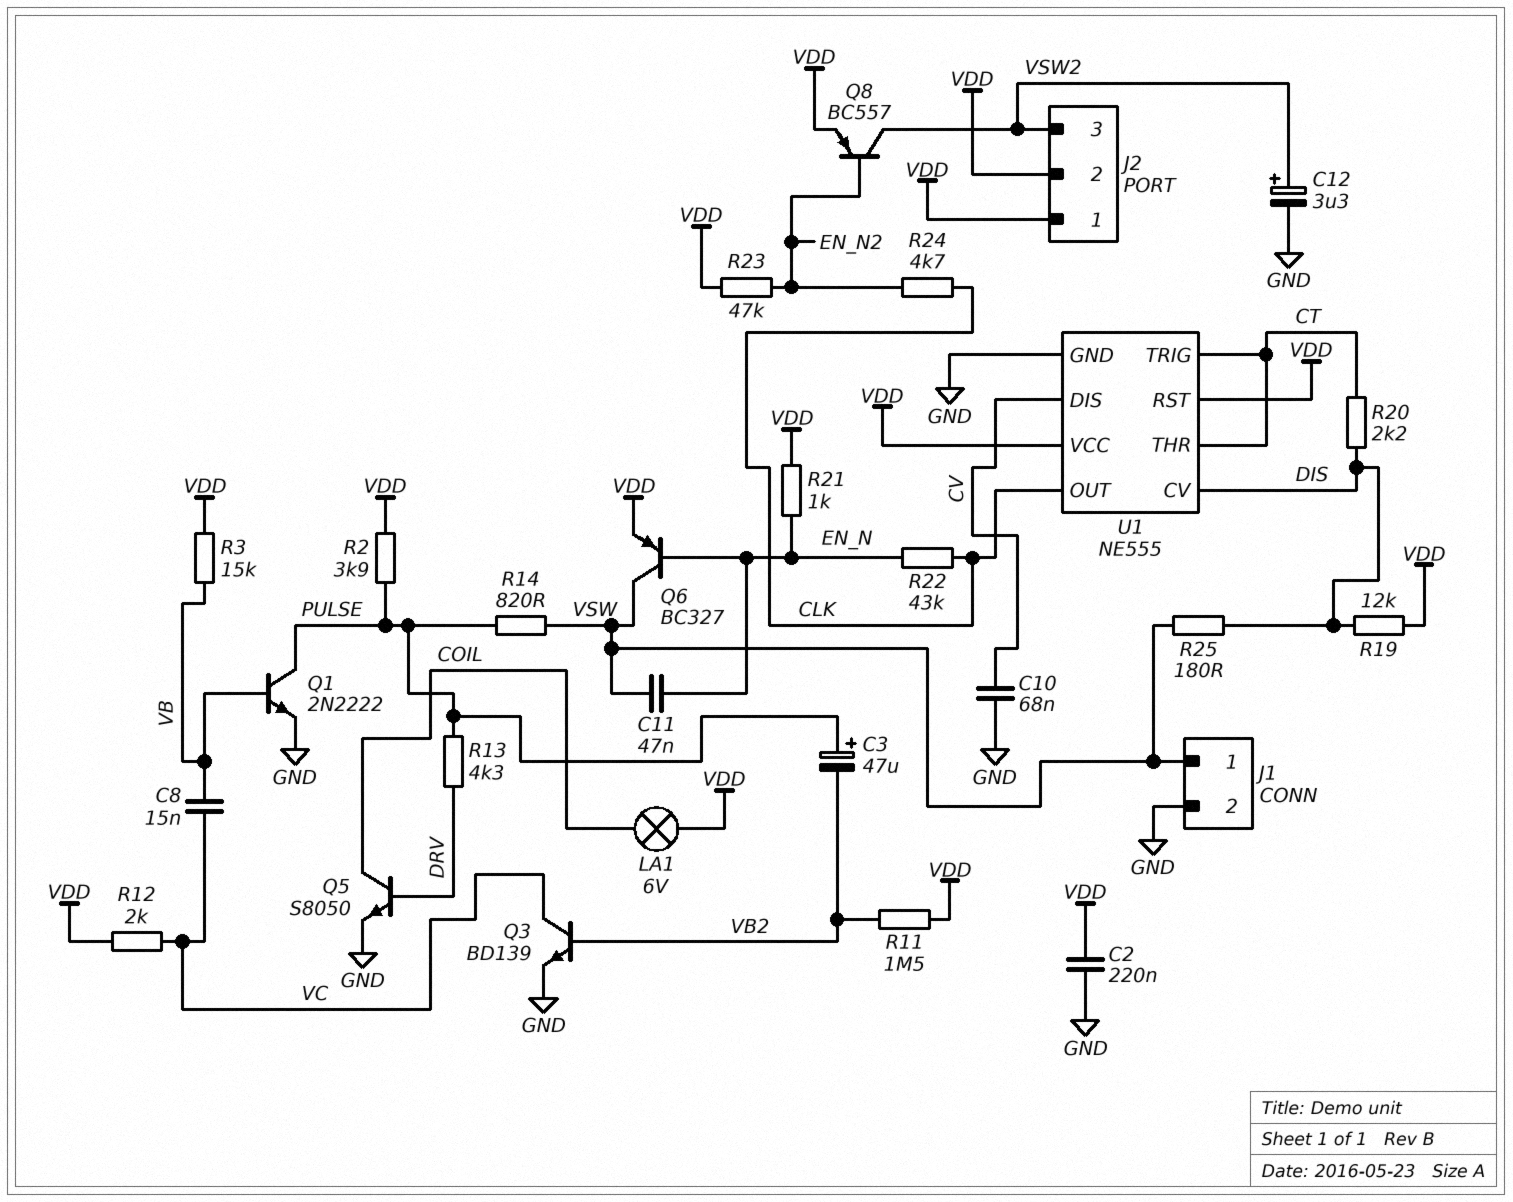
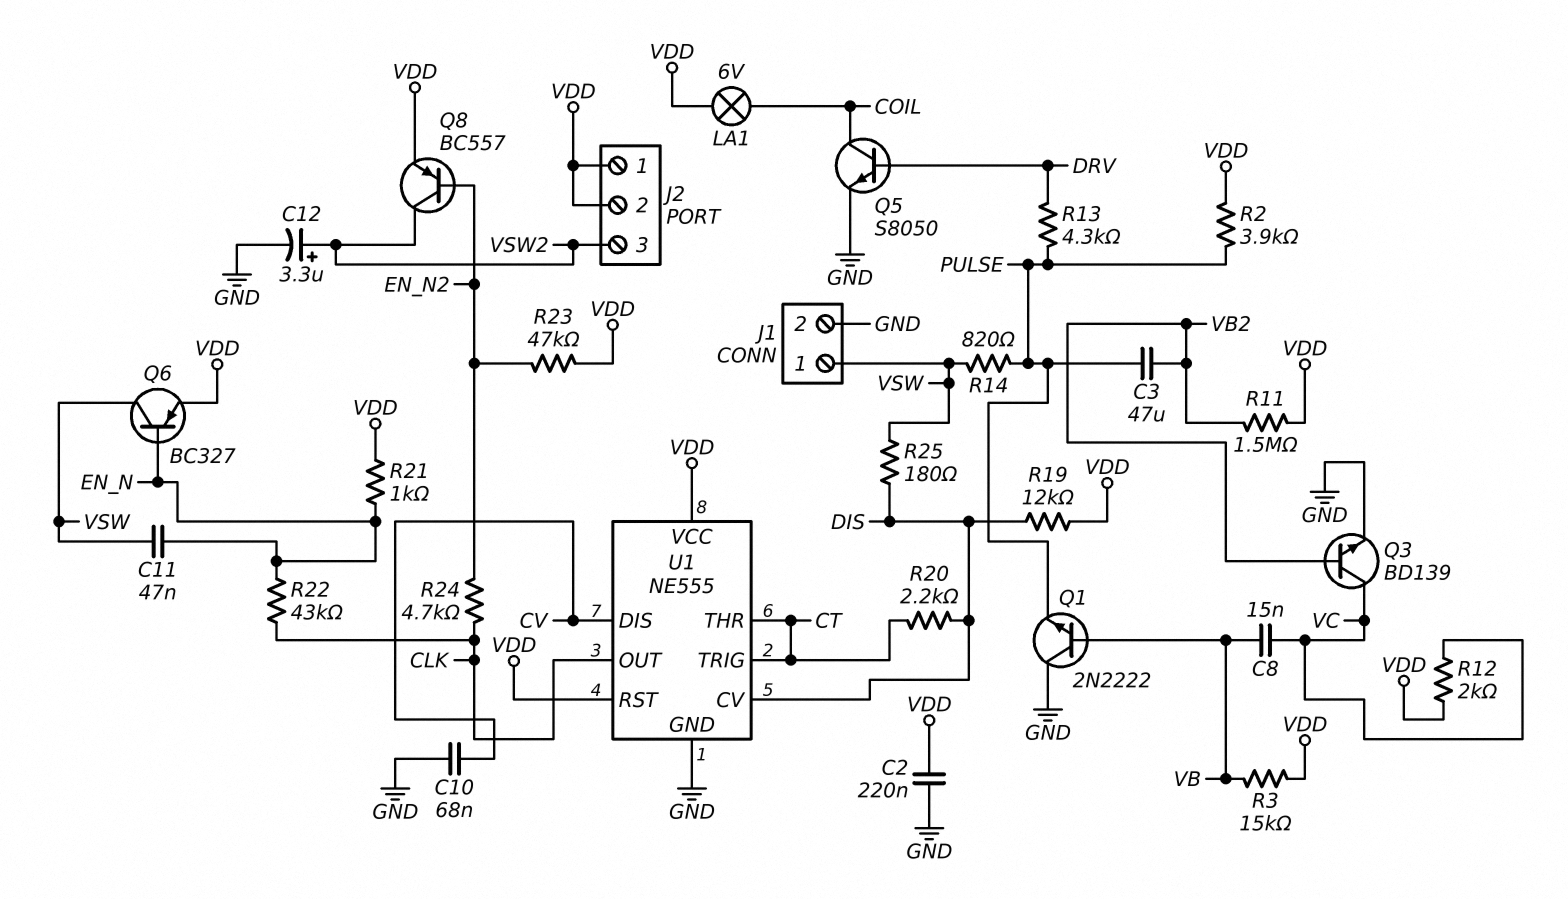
C3: 47uF (plus PULSE, minus VB2) -> 47uF (PULSE, VB2)
Q1: NPN 2N2222 (B VB, C PULSE, E GND) -> NPN 2N2222 (B VB, C GND, E PULSE)

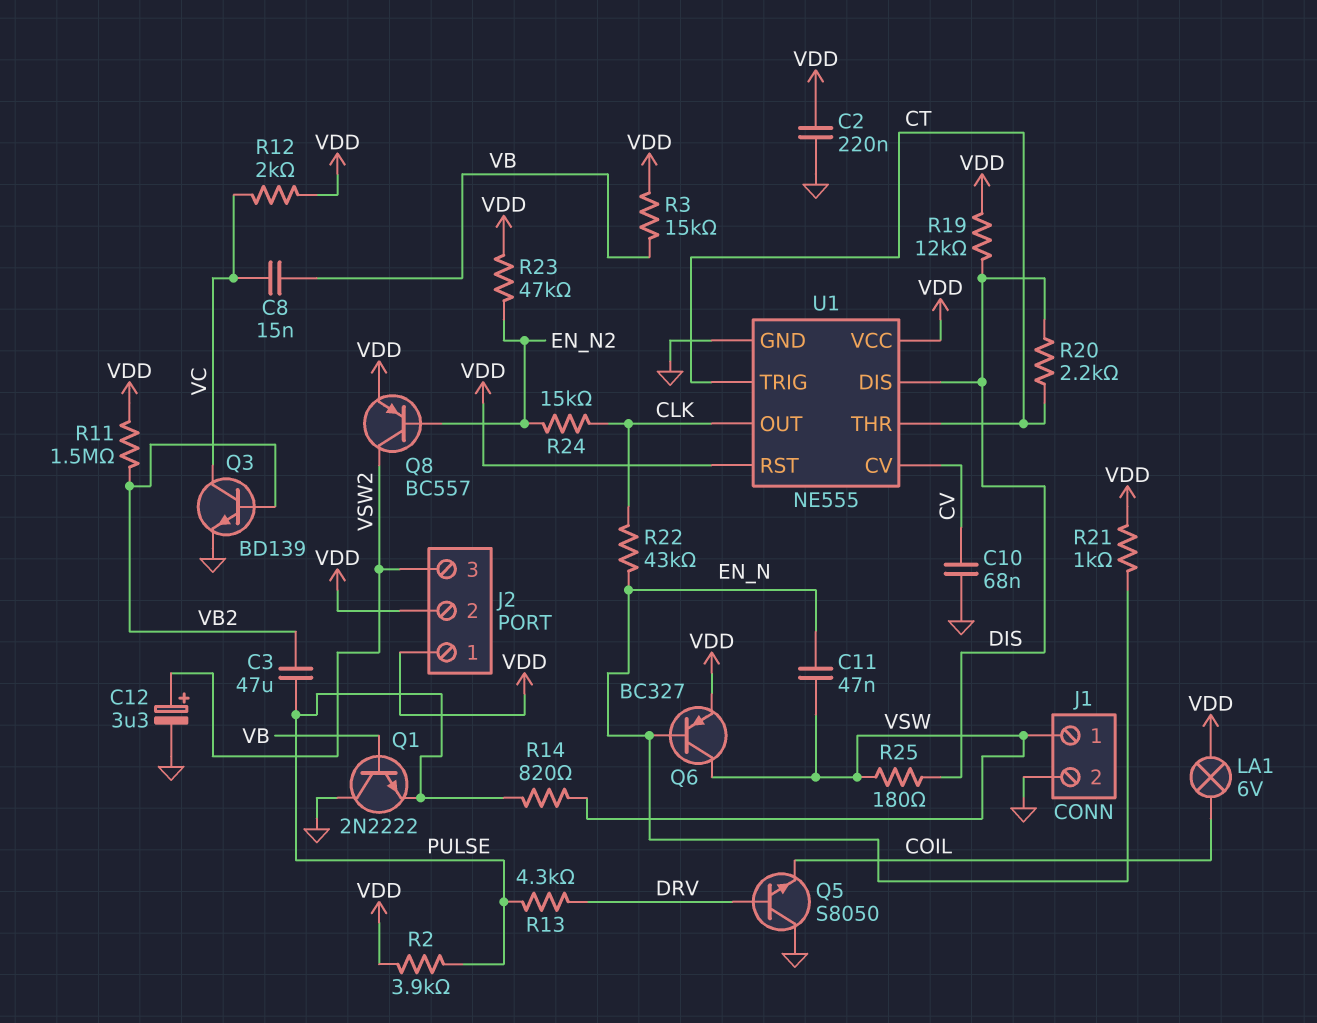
Q5: NPN S8050 (B DRV, C COIL, E GND) -> NPN S8050 (B DRV, C GND, E COIL)
R24: 4.7k (CLK, EN_N2) -> 15k (CLK, EN_N2)
U1 pin CV: DIS -> CV
U1 pin DIS: CV -> DIS

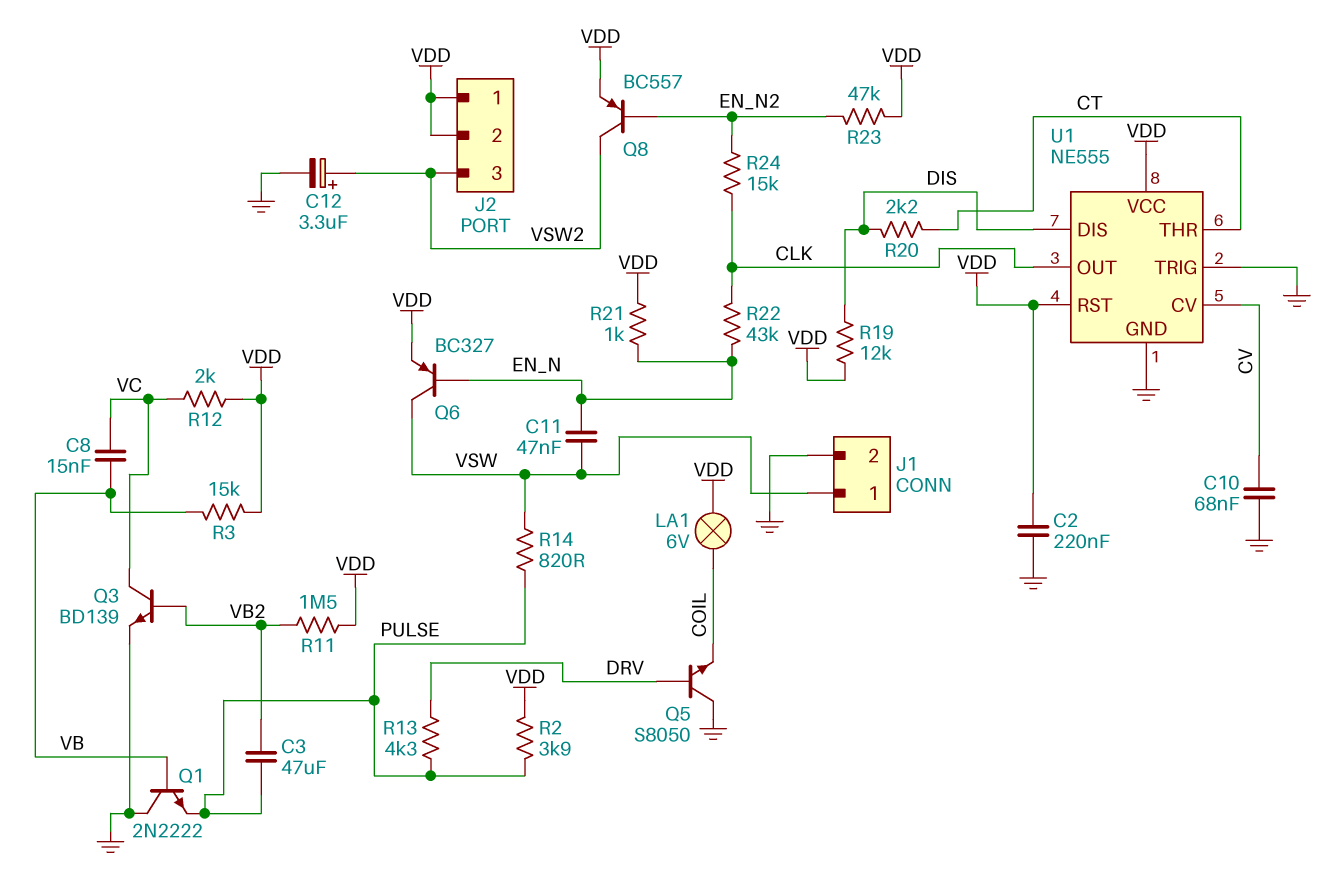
R25: 180 (DIS, VSW) -> none
U1 pin TRIG: CT -> GND

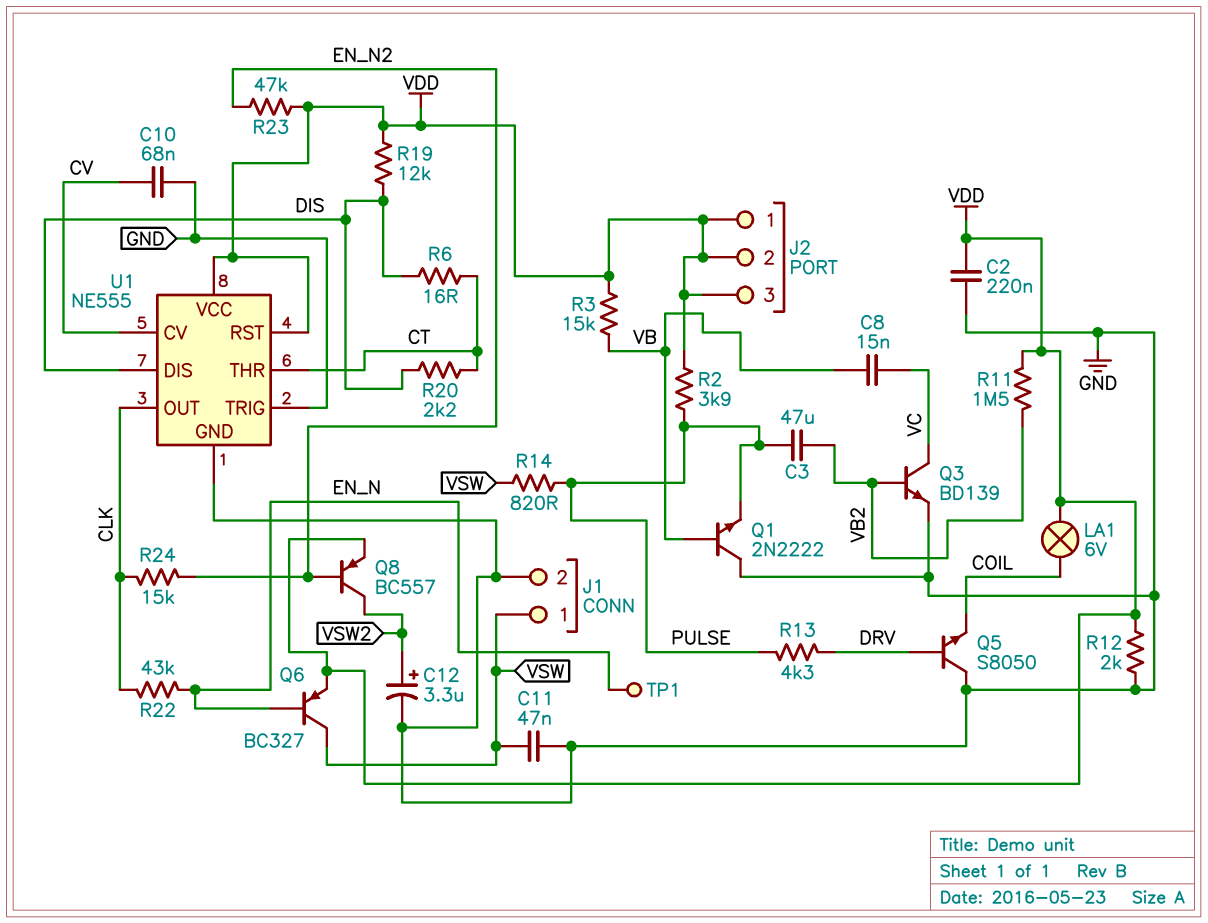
C11: 47nF (EN_N, VSW) -> 47nF (GND, VSW)
J2 pin 3: VSW2 -> VDD
R6: none -> 16 (CT, DIS)
R12: 2k (VC, VDD) -> 2k (GND, VDD)
R21: 1k (EN_N, VDD) -> none
TP1: none -> test point (EN_N)

